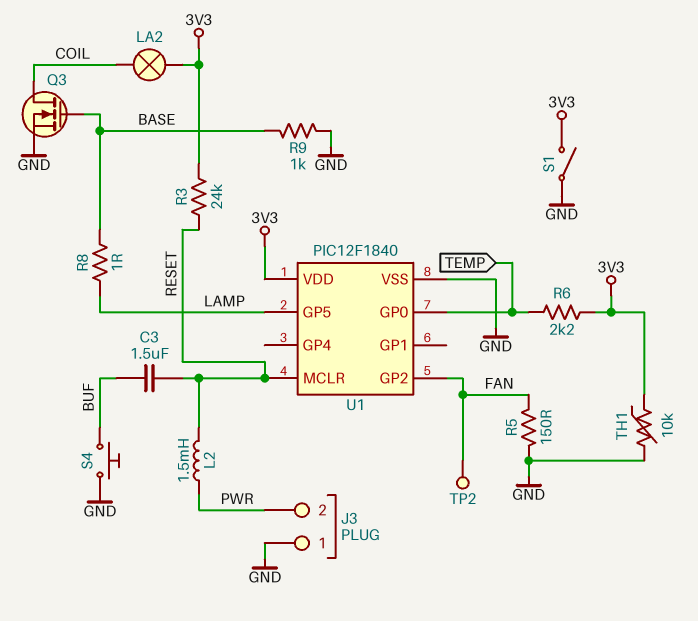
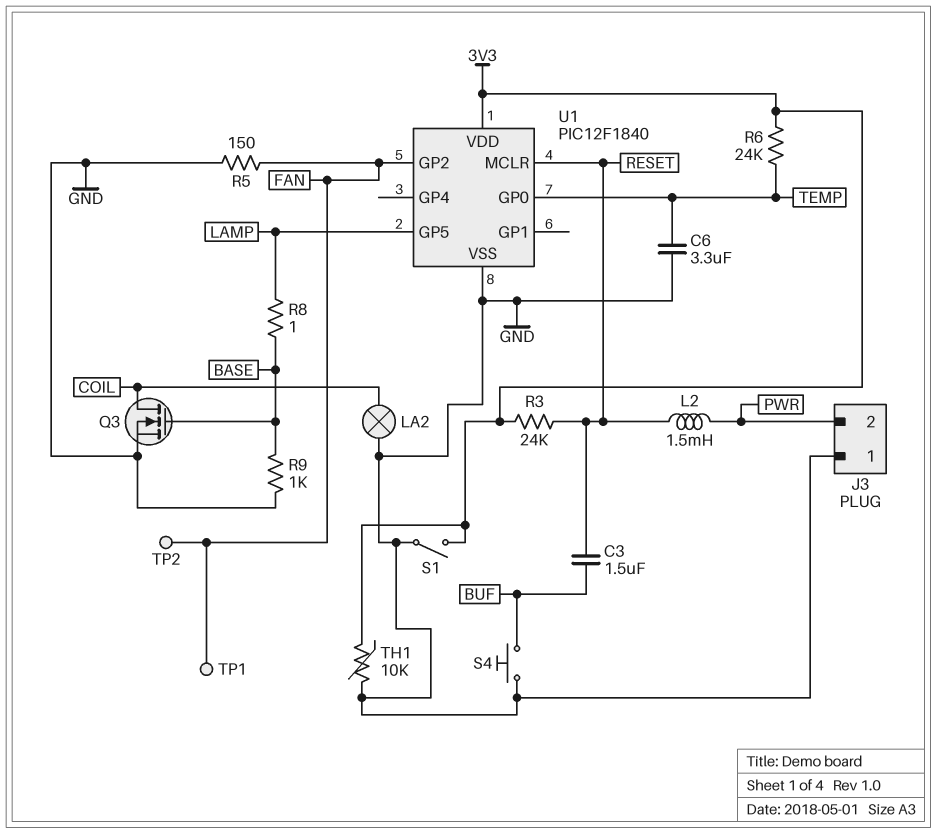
C6: none -> 3.3uF (GND, TEMP)
LA2: lamp (3V3, COIL) -> lamp (COIL, GND)
R6: 2.2k (3V3, TEMP) -> 24k (3V3, TEMP)
TP1: none -> test point (FAN)

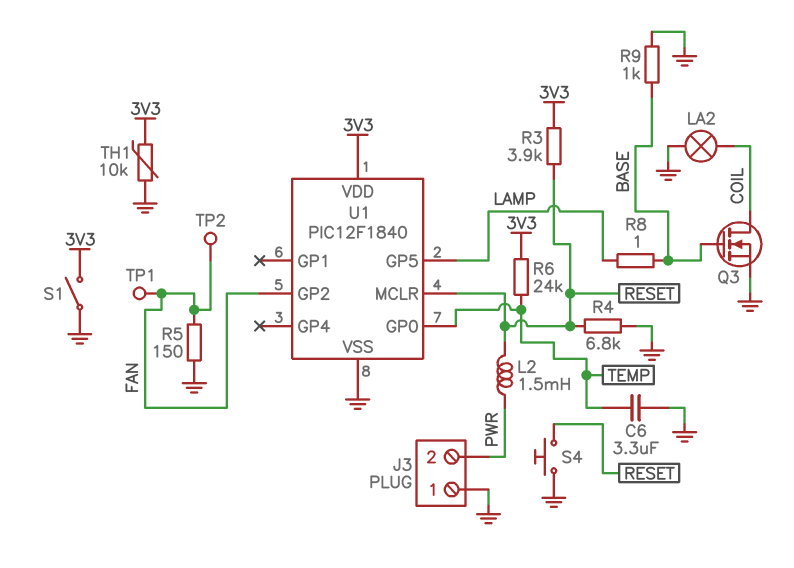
C3: 1.5uF (BUF, RESET) -> none
R3: 24k (3V3, RESET) -> 3.9k (3V3, RESET)
R4: none -> 6.8k (GND, RESET)
S4: button (BUF, GND) -> button (GND, RESET)

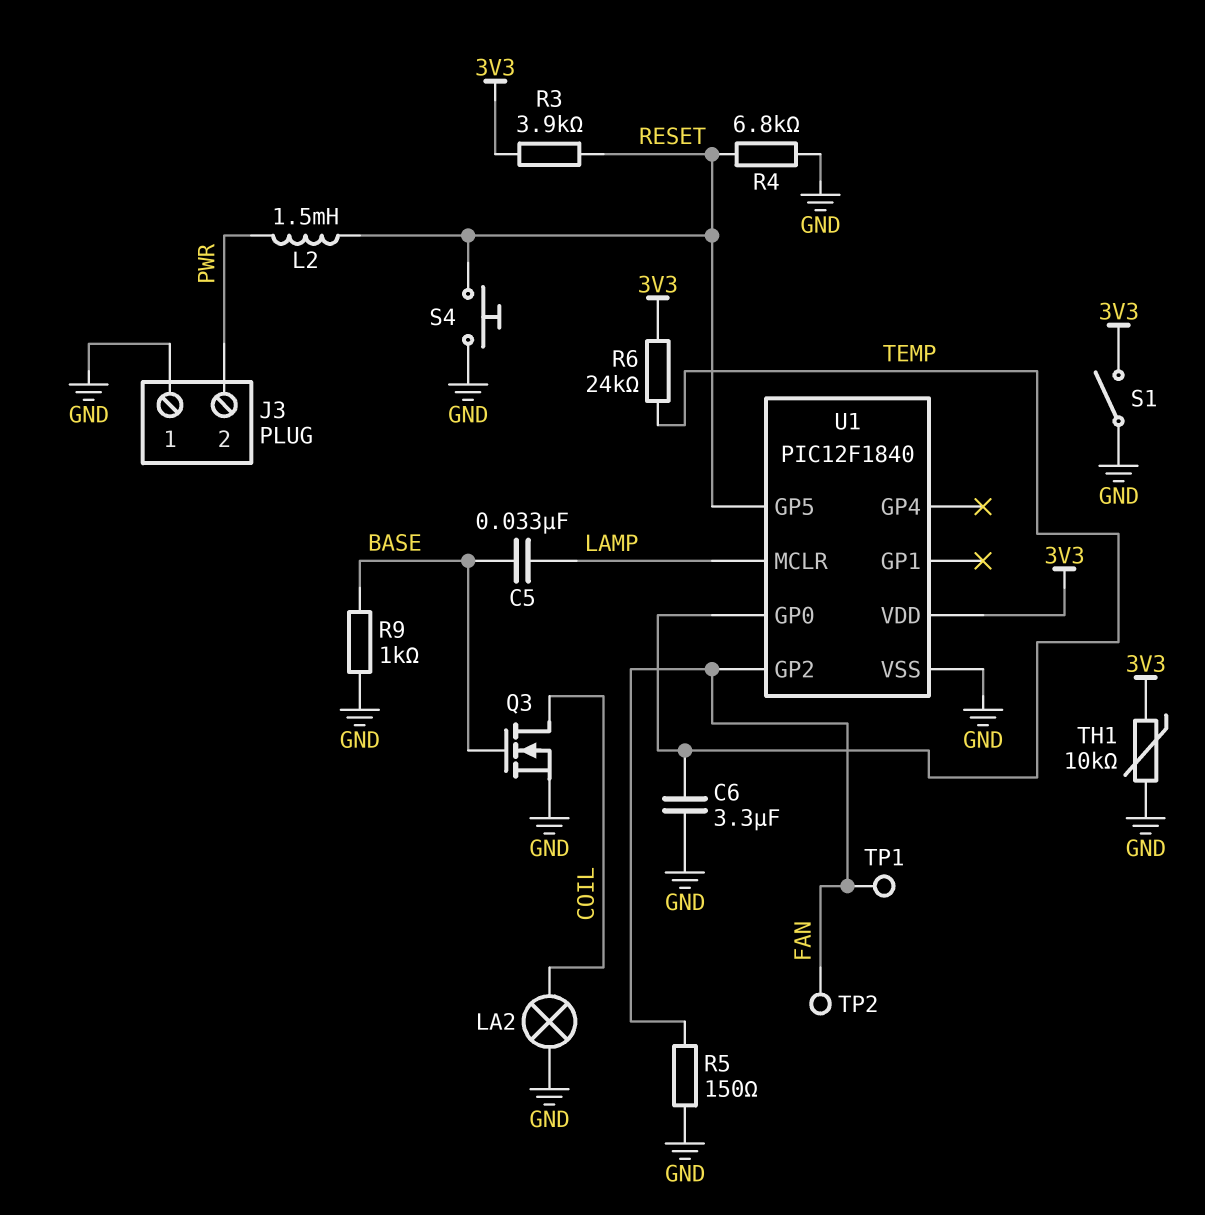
C5: none -> 33nF (BASE, LAMP)
R8: 1 (BASE, LAMP) -> none
U1 pin GP5: LAMP -> RESET
U1 pin MCLR: RESET -> LAMP

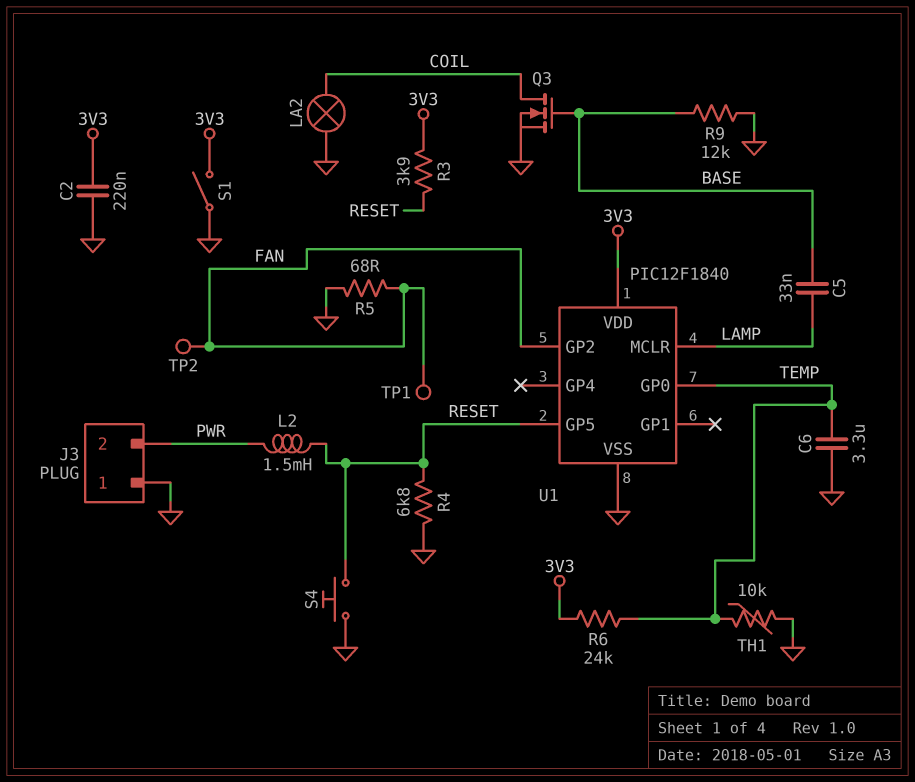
C2: none -> 220nF (3V3, GND)
R5: 150 (FAN, GND) -> 68 (FAN, GND)
R9: 1k (BASE, GND) -> 12k (BASE, GND)
TH1: 10k (3V3, GND) -> 10k (GND, TEMP)

